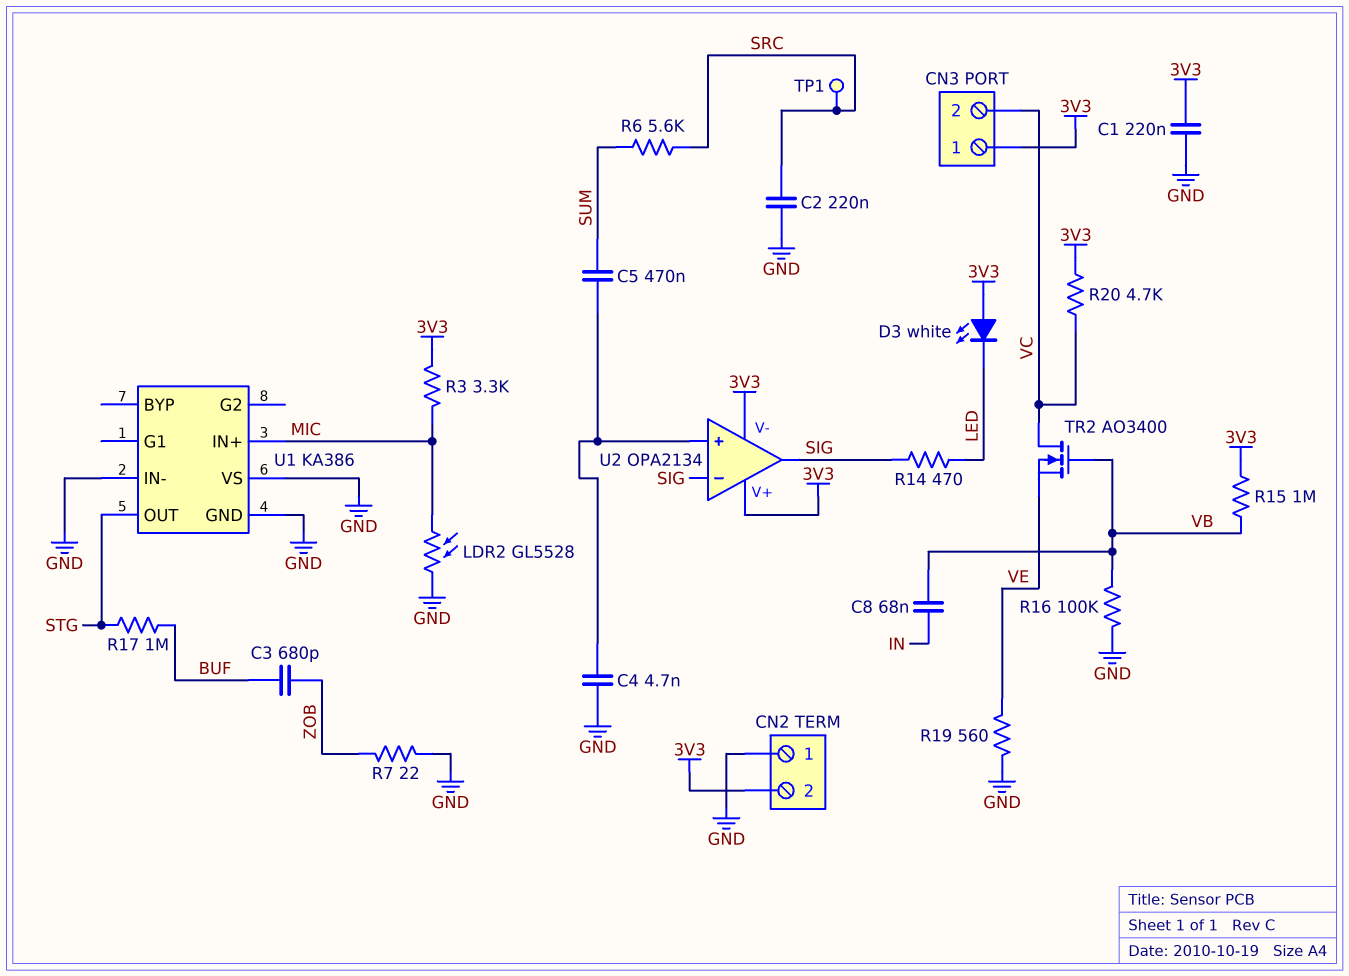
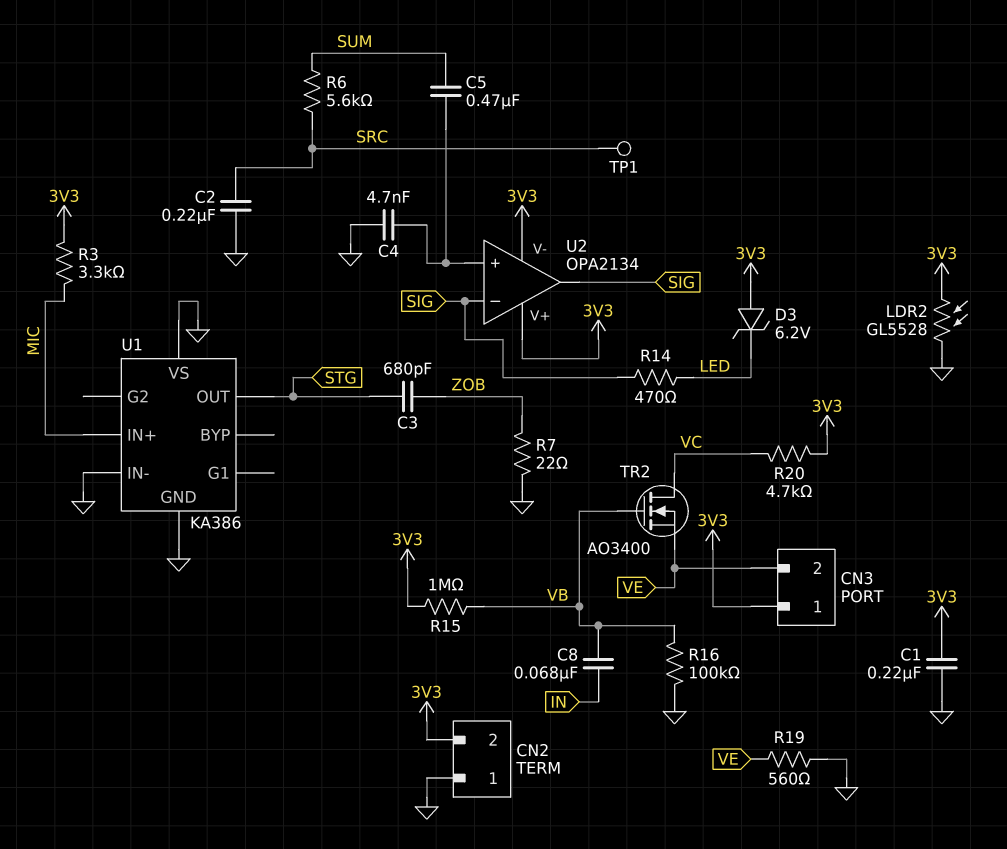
C3: 680pF (BUF, ZOB) -> 680pF (STG, ZOB)
CN3 pin 2: VC -> VE
D3: LED white (A 3V3, K LED) -> zener 6.2V (A 3V3, K LED)
LDR2: GL5528 (GND, MIC) -> GL5528 (3V3, GND)
R17: 1M (BUF, STG) -> none

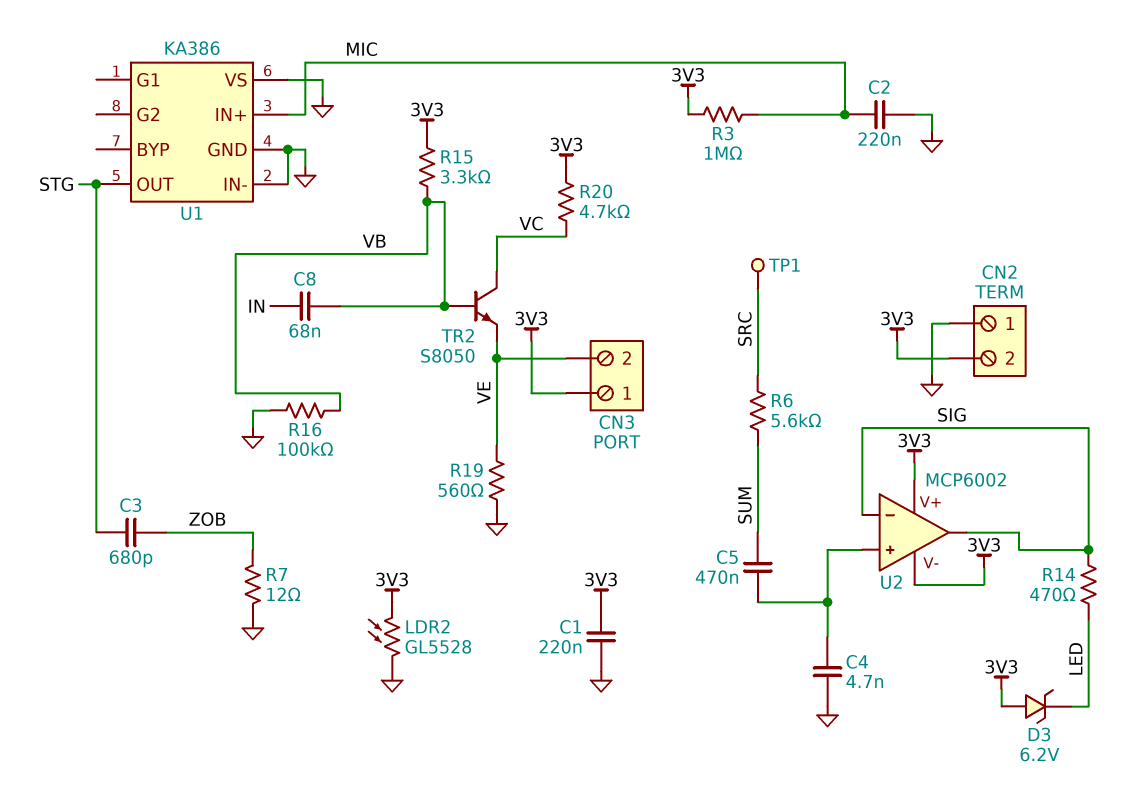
C2: 220nF (GND, SRC) -> 220nF (GND, MIC)
R3: 3.3k (3V3, MIC) -> 1M (3V3, MIC)
R7: 22 (GND, ZOB) -> 12 (GND, ZOB)
R15: 1M (3V3, VB) -> 3.3k (3V3, VB)
TR2: NMOS AO3400 (G VB, D VC, S VE) -> NPN S8050 (B VB, C VC, E VE)
U2: OPA2134 -> MCP6002

